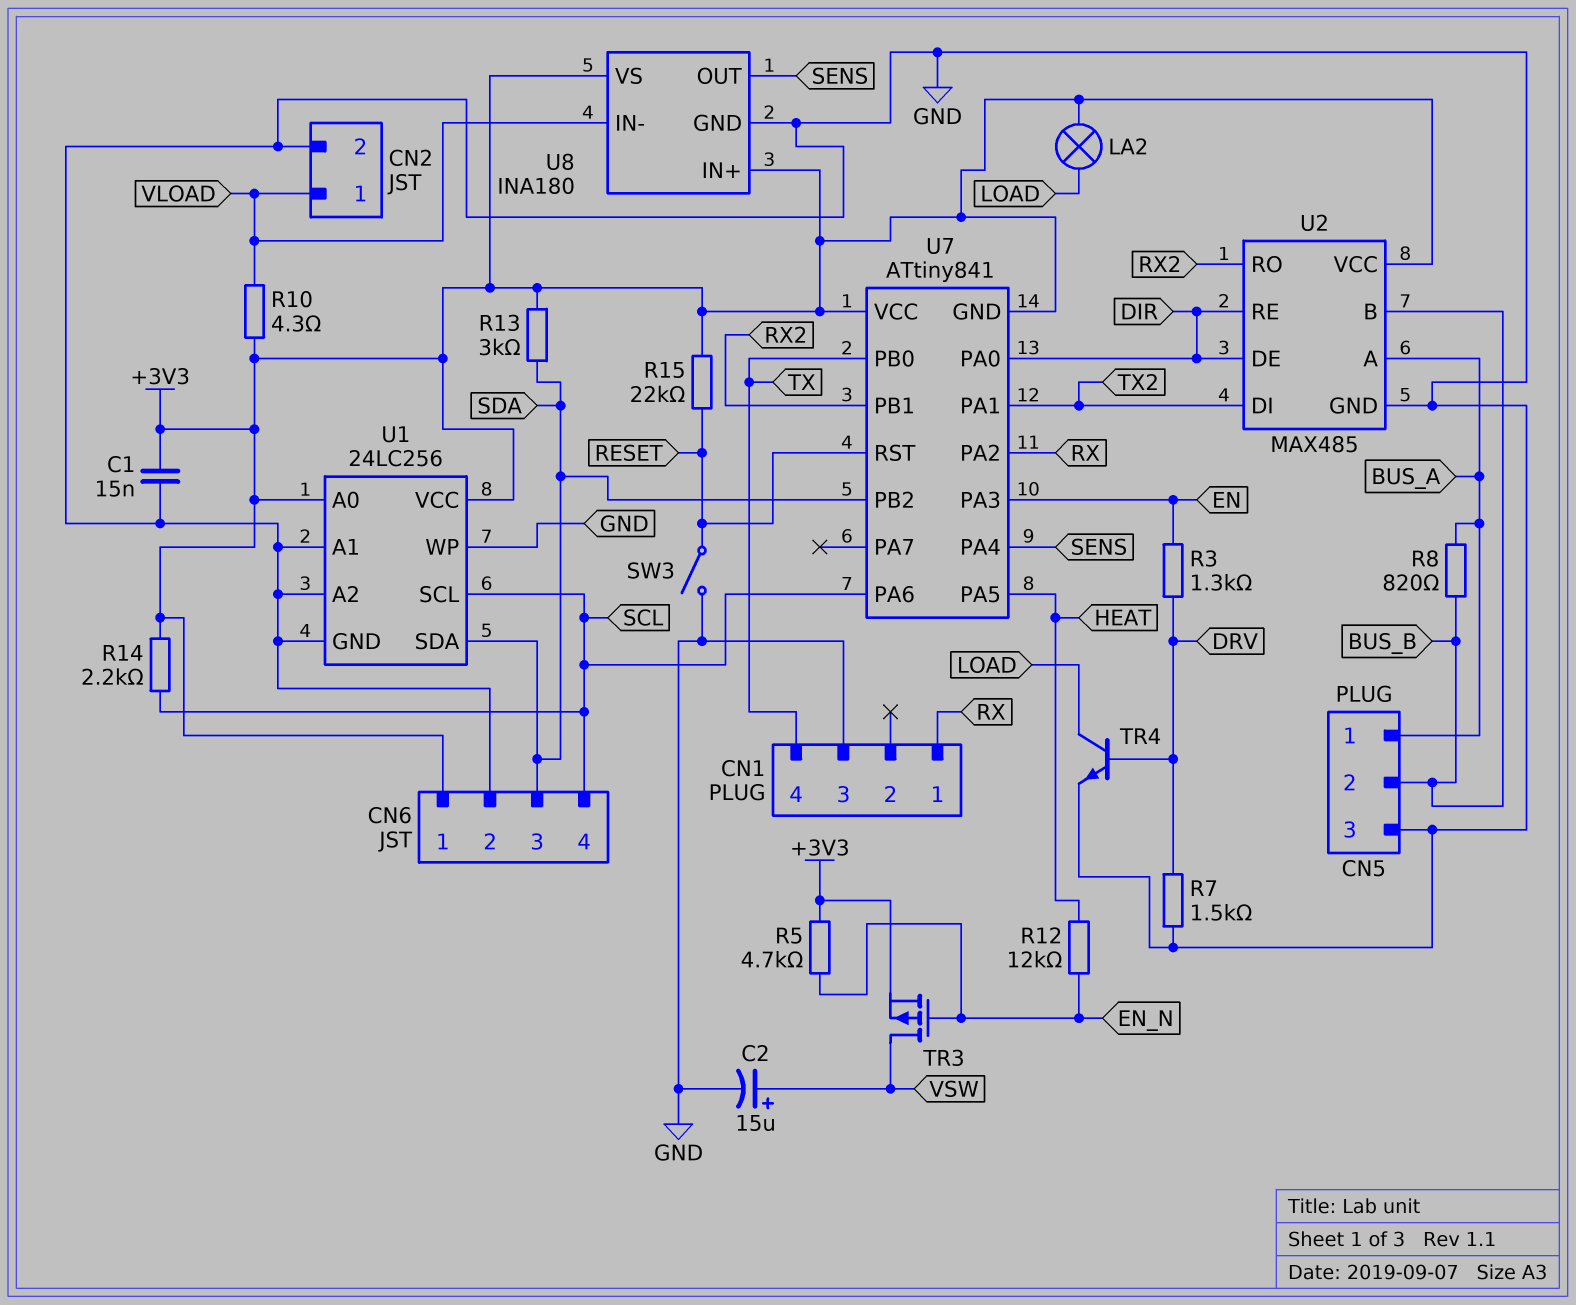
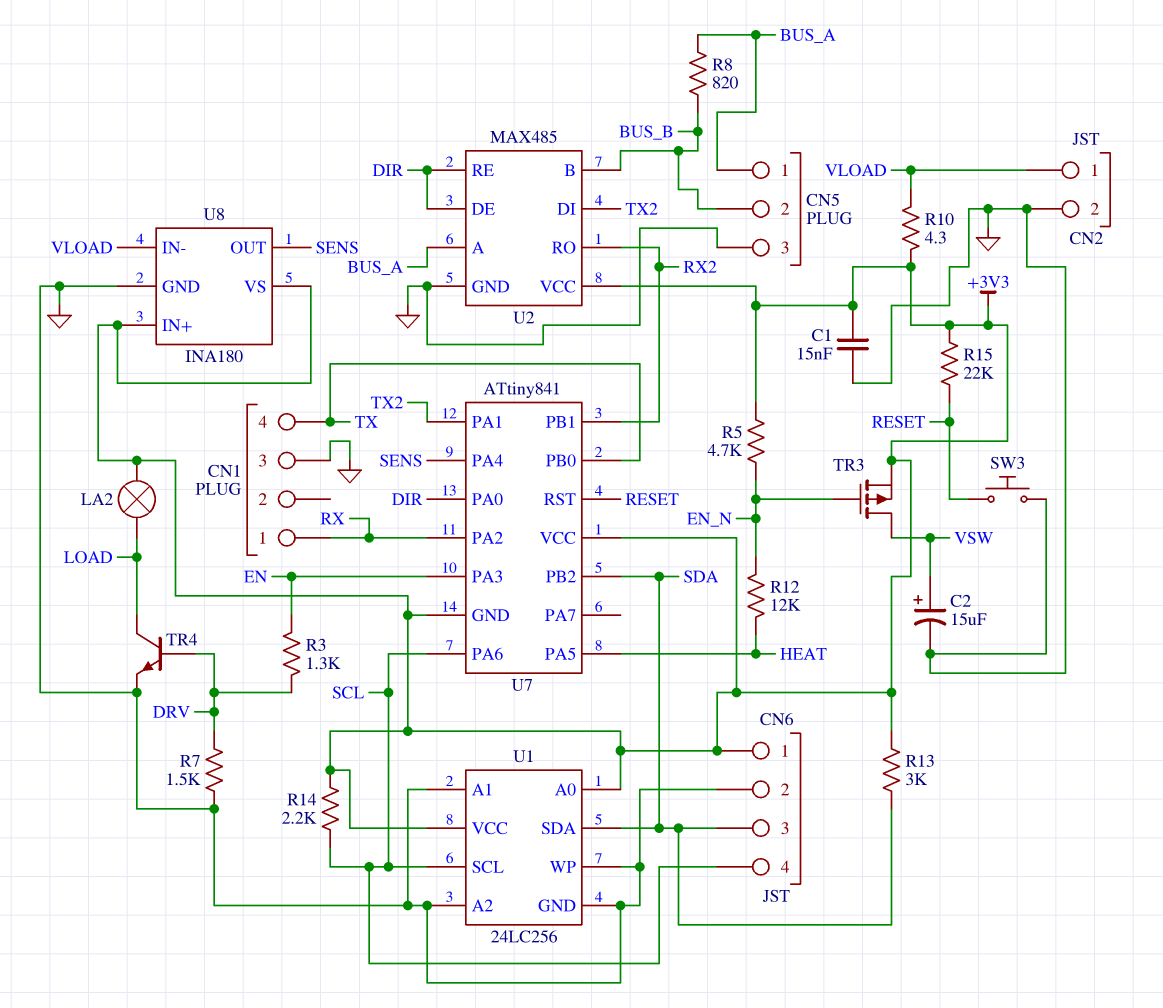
SW3: switch (GND, RESET) -> button (GND, RESET)

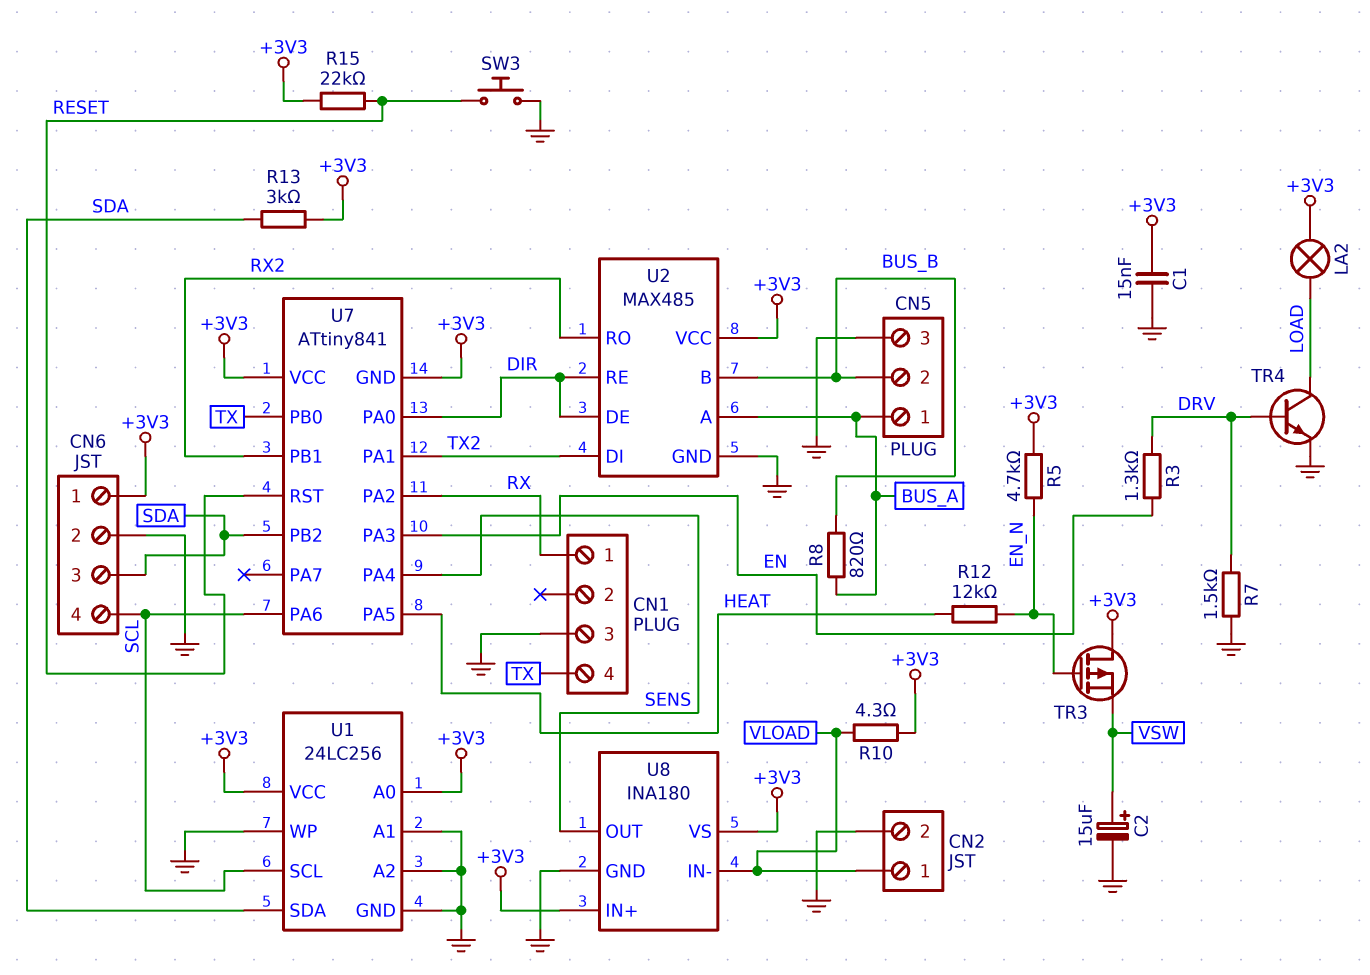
R14: 2.2k (+3V3, SCL) -> none
TR3: PMOS (G EN_N, D VSW, S +3V3) -> PMOS (G EN_N, D +3V3, S VSW)

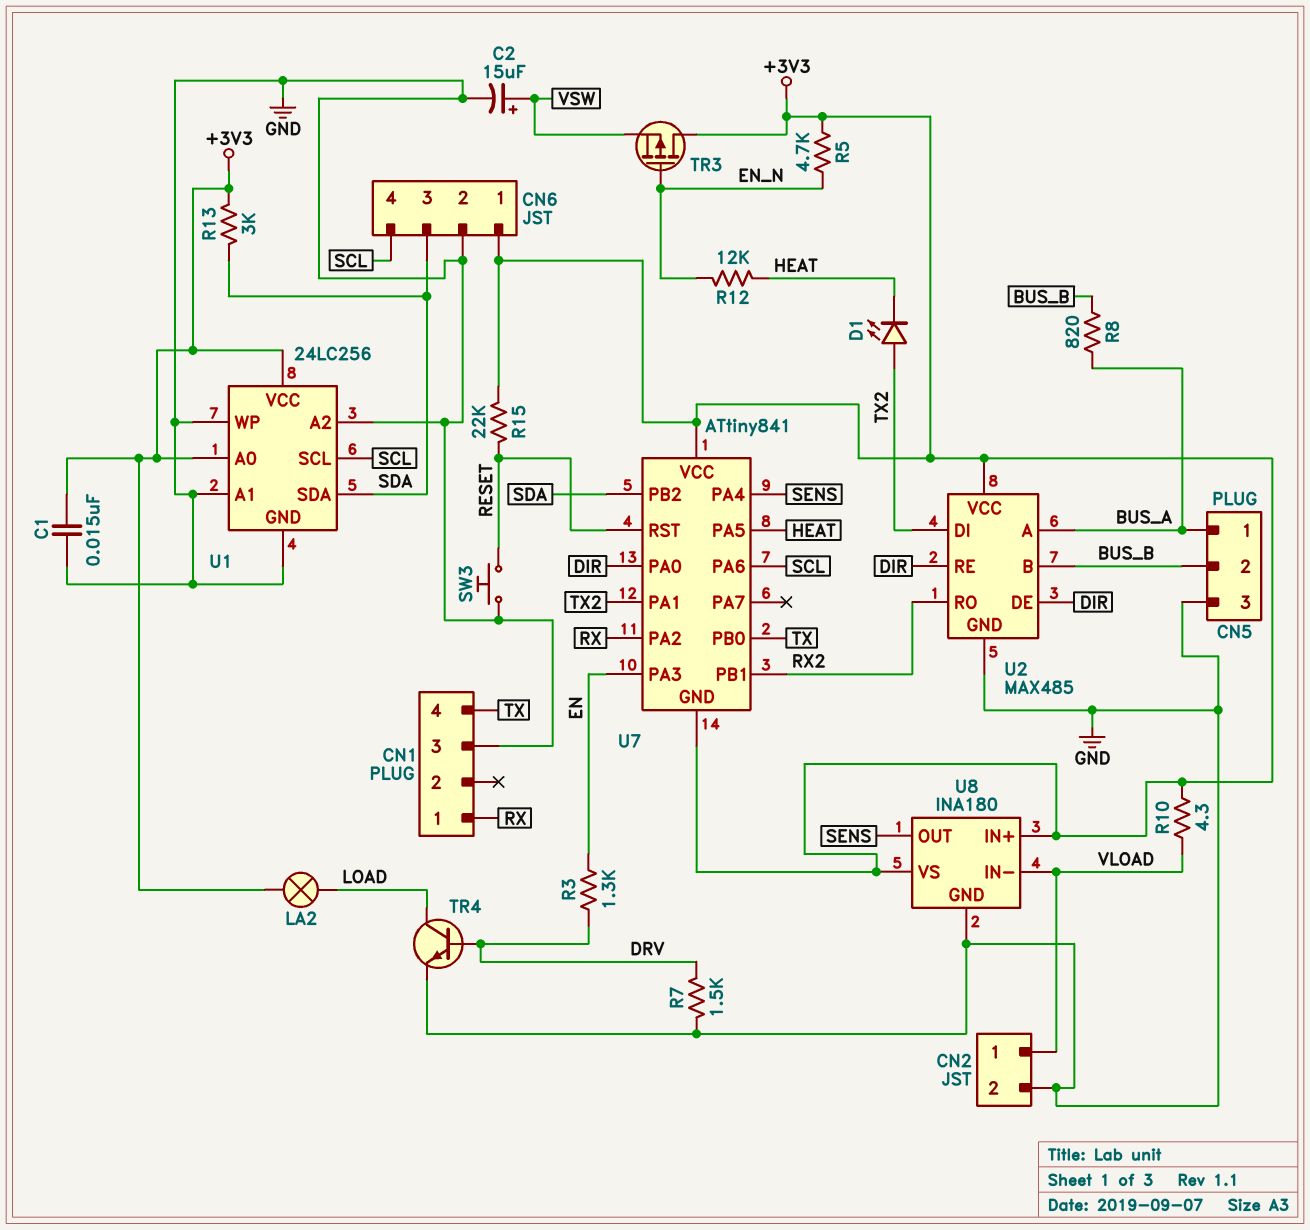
D1: none -> LED (A TX2, K HEAT)

